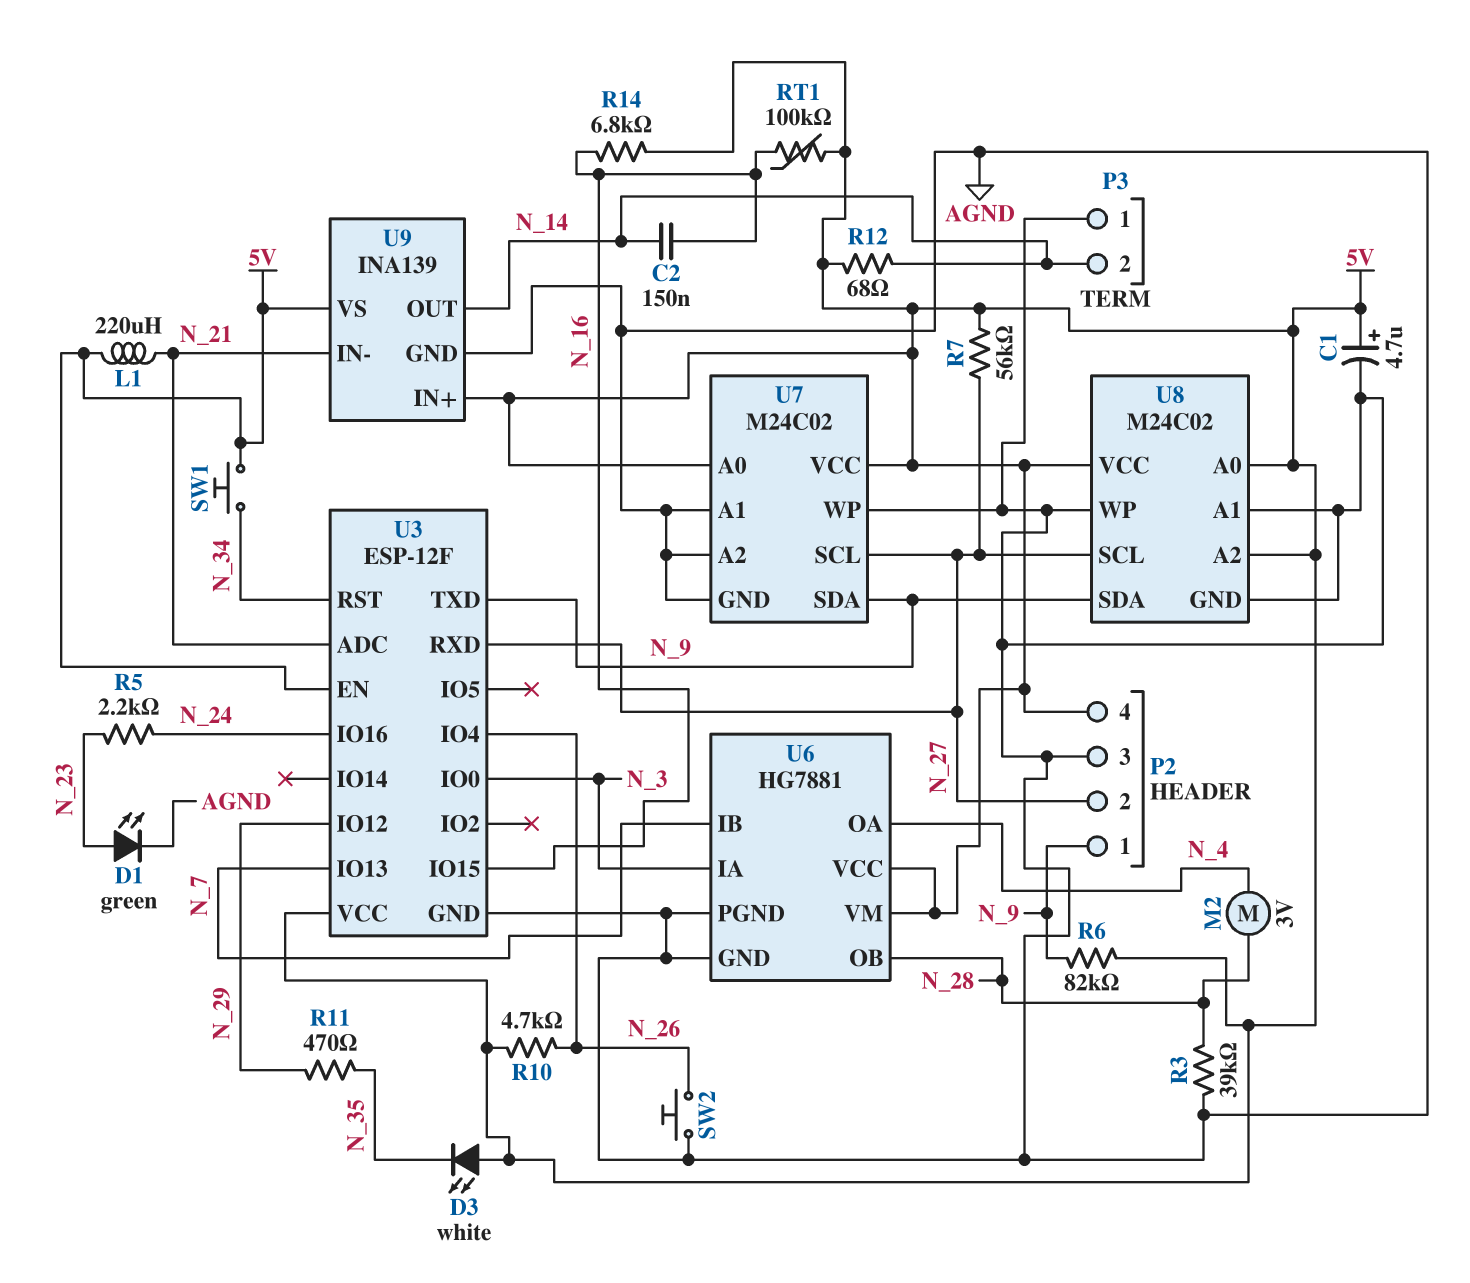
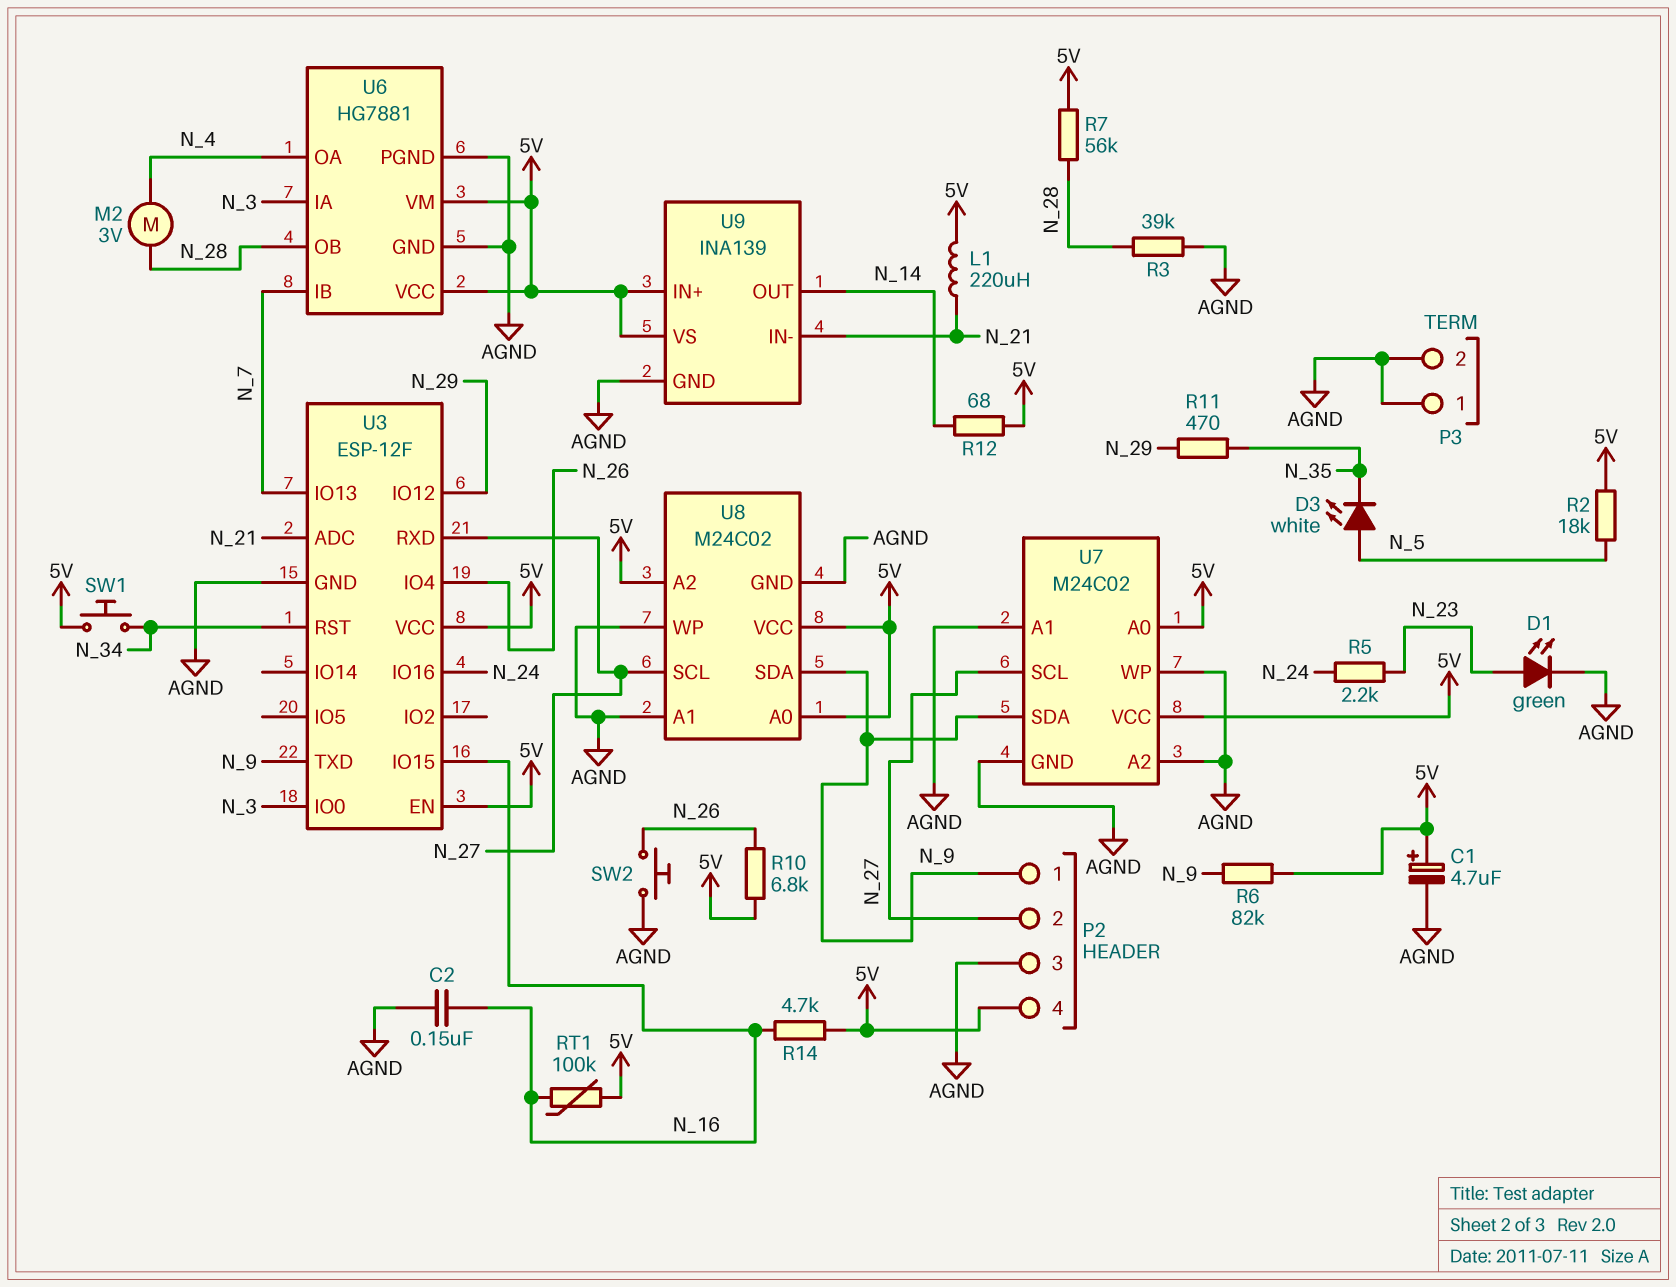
C2: 150nF (N_14, N_16) -> 150nF (AGND, N_16)
D3: LED white (A 5V, K N_35) -> LED white (A N_5, K N_35)
P3 pin 2: N_14 -> AGND
R2: none -> 18k (5V, N_5)
R7: 56k (5V, N_27) -> 56k (5V, N_28)
R10: 4.7k (5V, N_26) -> 6.8k (5V, N_26)
R14: 6.8k (5V, N_16) -> 4.7k (5V, N_16)

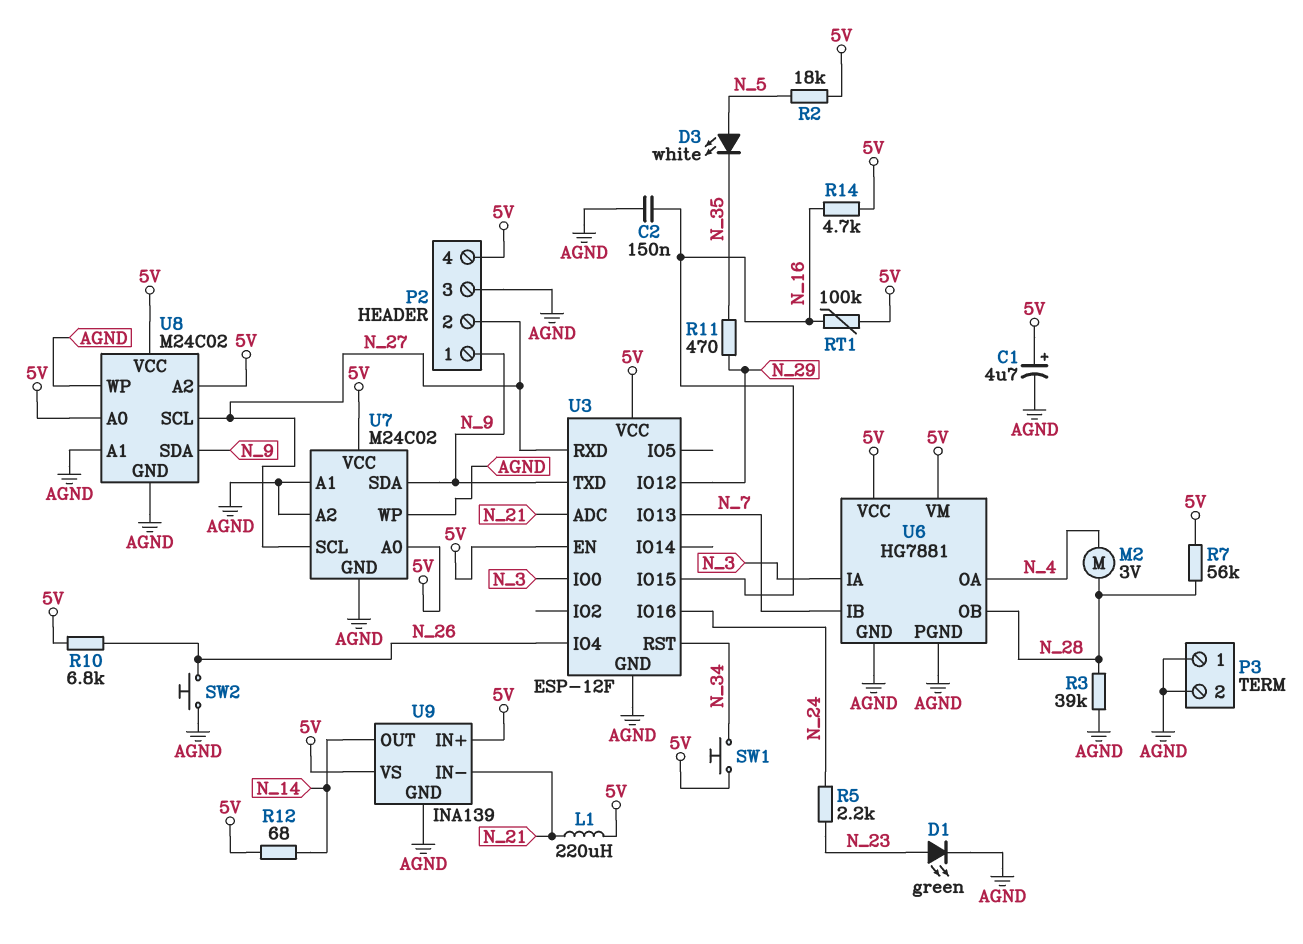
R6: 82k (5V, N_9) -> none

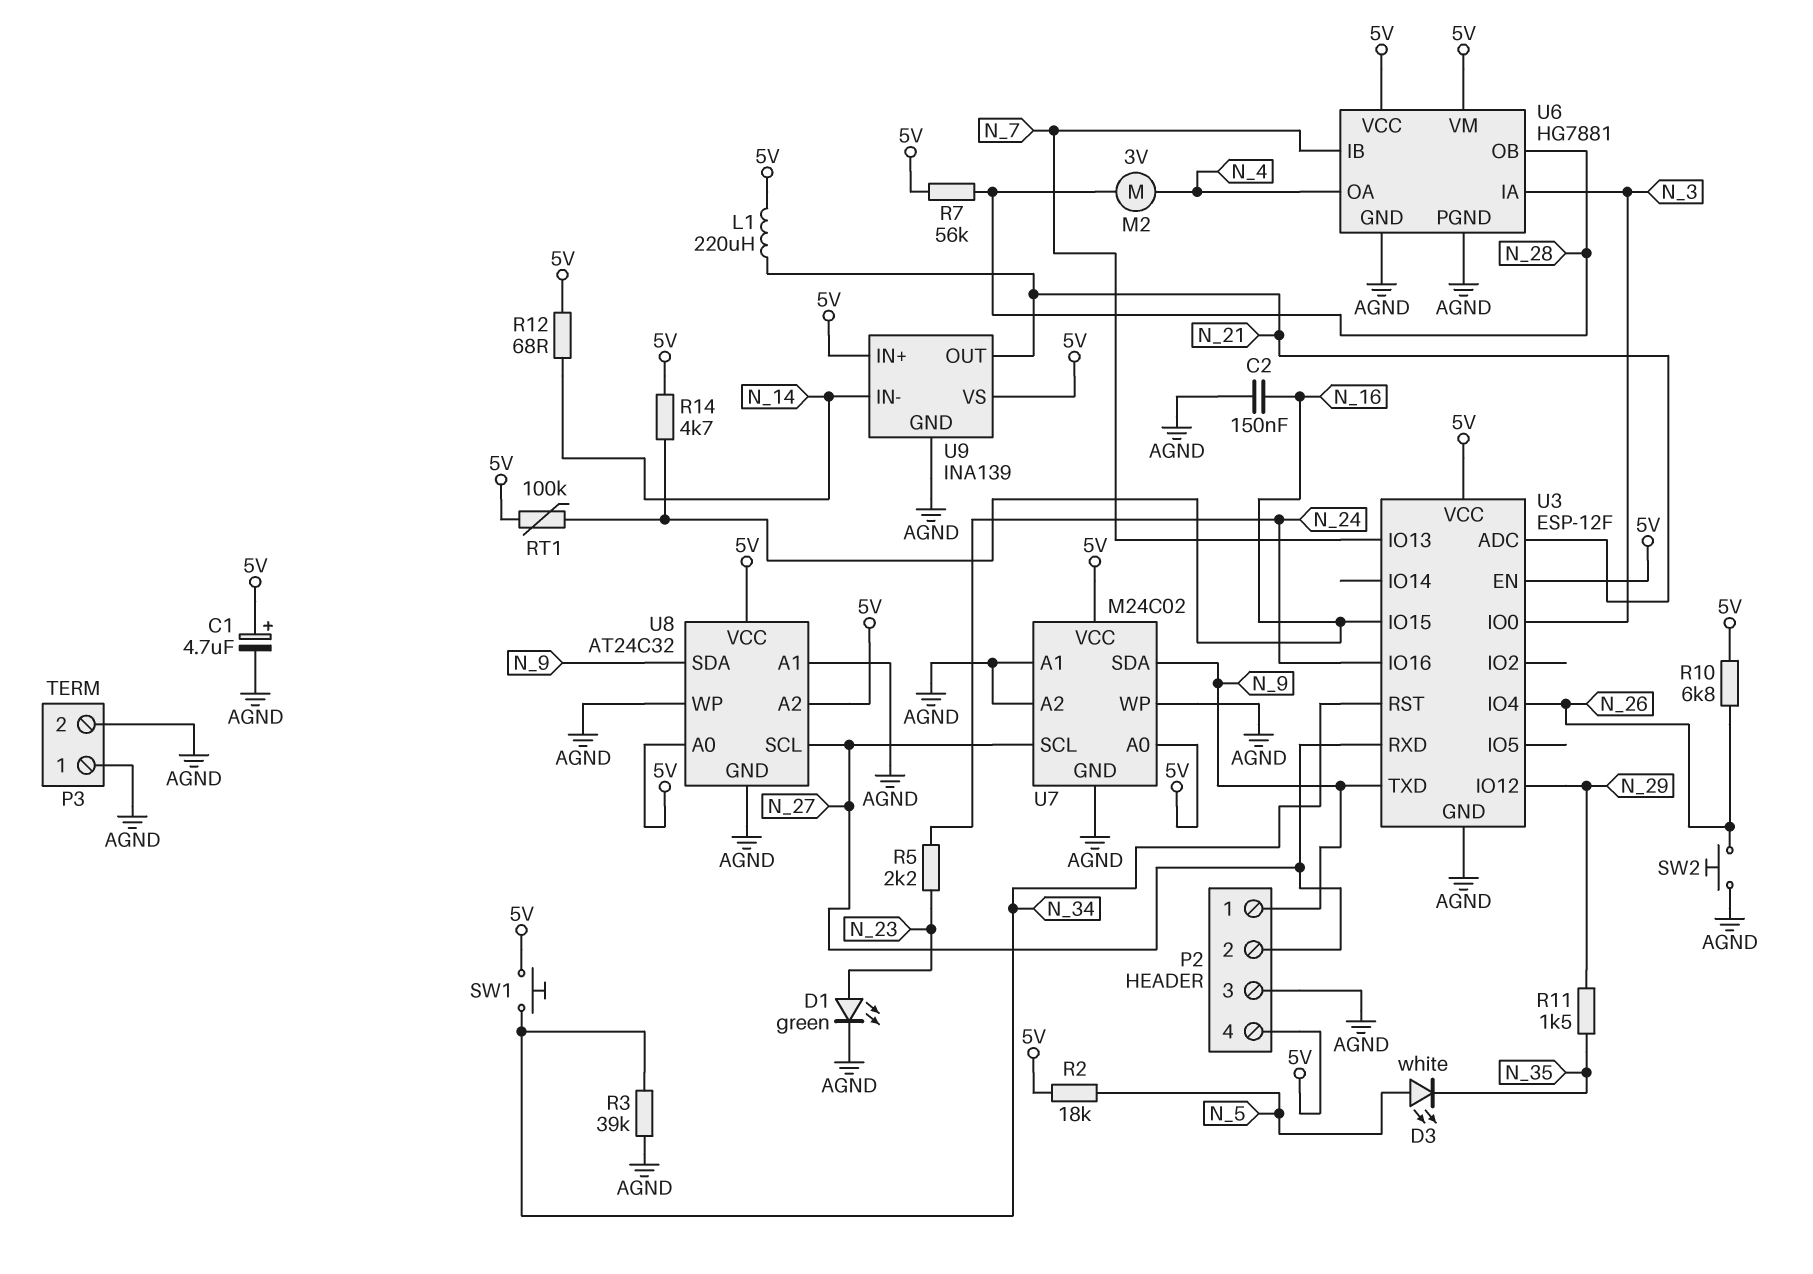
R3: 39k (AGND, N_28) -> 39k (AGND, N_34)
R11: 470 (N_29, N_35) -> 1.5k (N_29, N_35)
U8: M24C02 -> AT24C32
U9 pin IN-: N_21 -> N_14
U9 pin OUT: N_14 -> N_21

